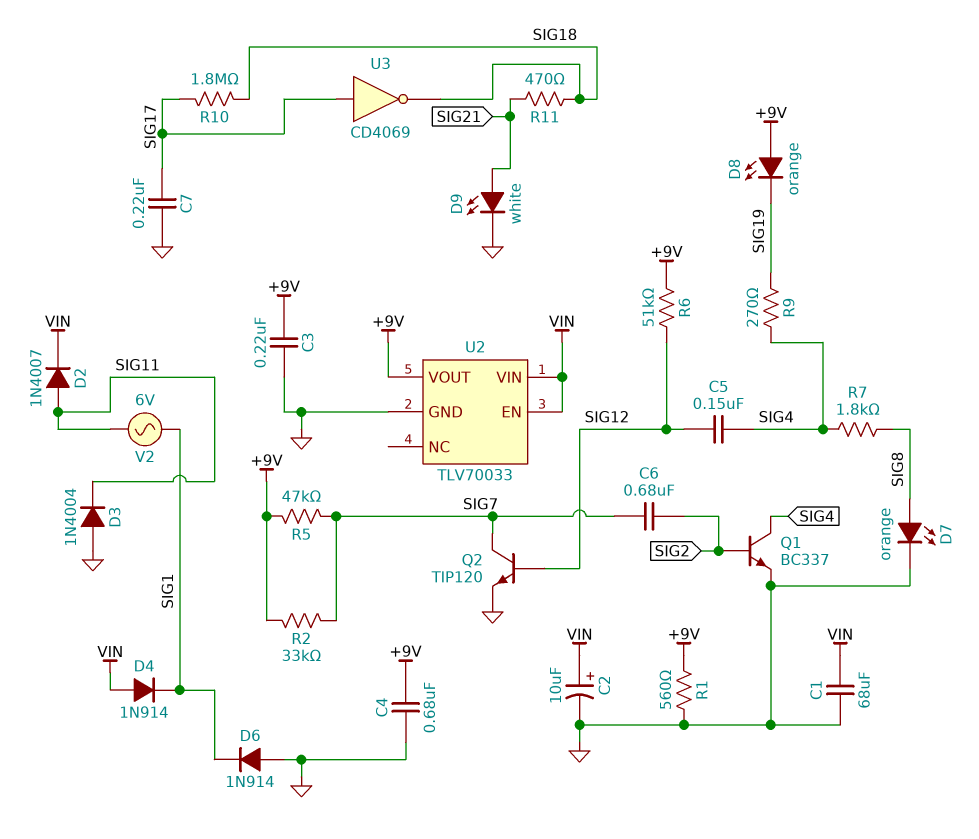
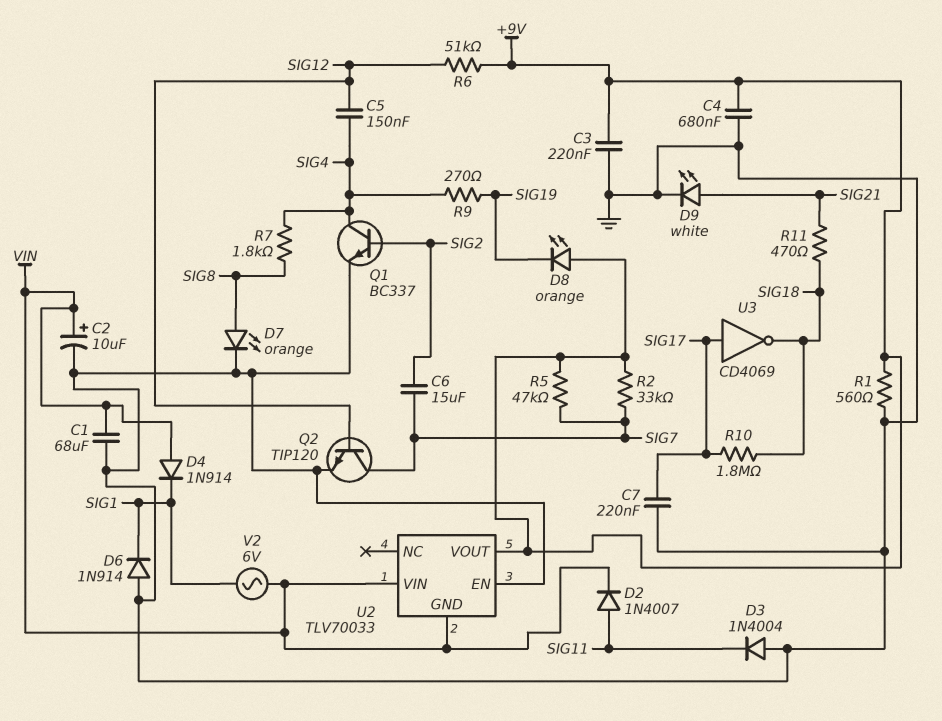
C6: 680nF (SIG2, SIG7) -> 15uF (SIG2, SIG7)
U2 pin EN: VIN -> GND
U2 pin GND: GND -> VIN
V2: AC 6V (SIG1, SIG11) -> AC 6V (SIG1, VIN)

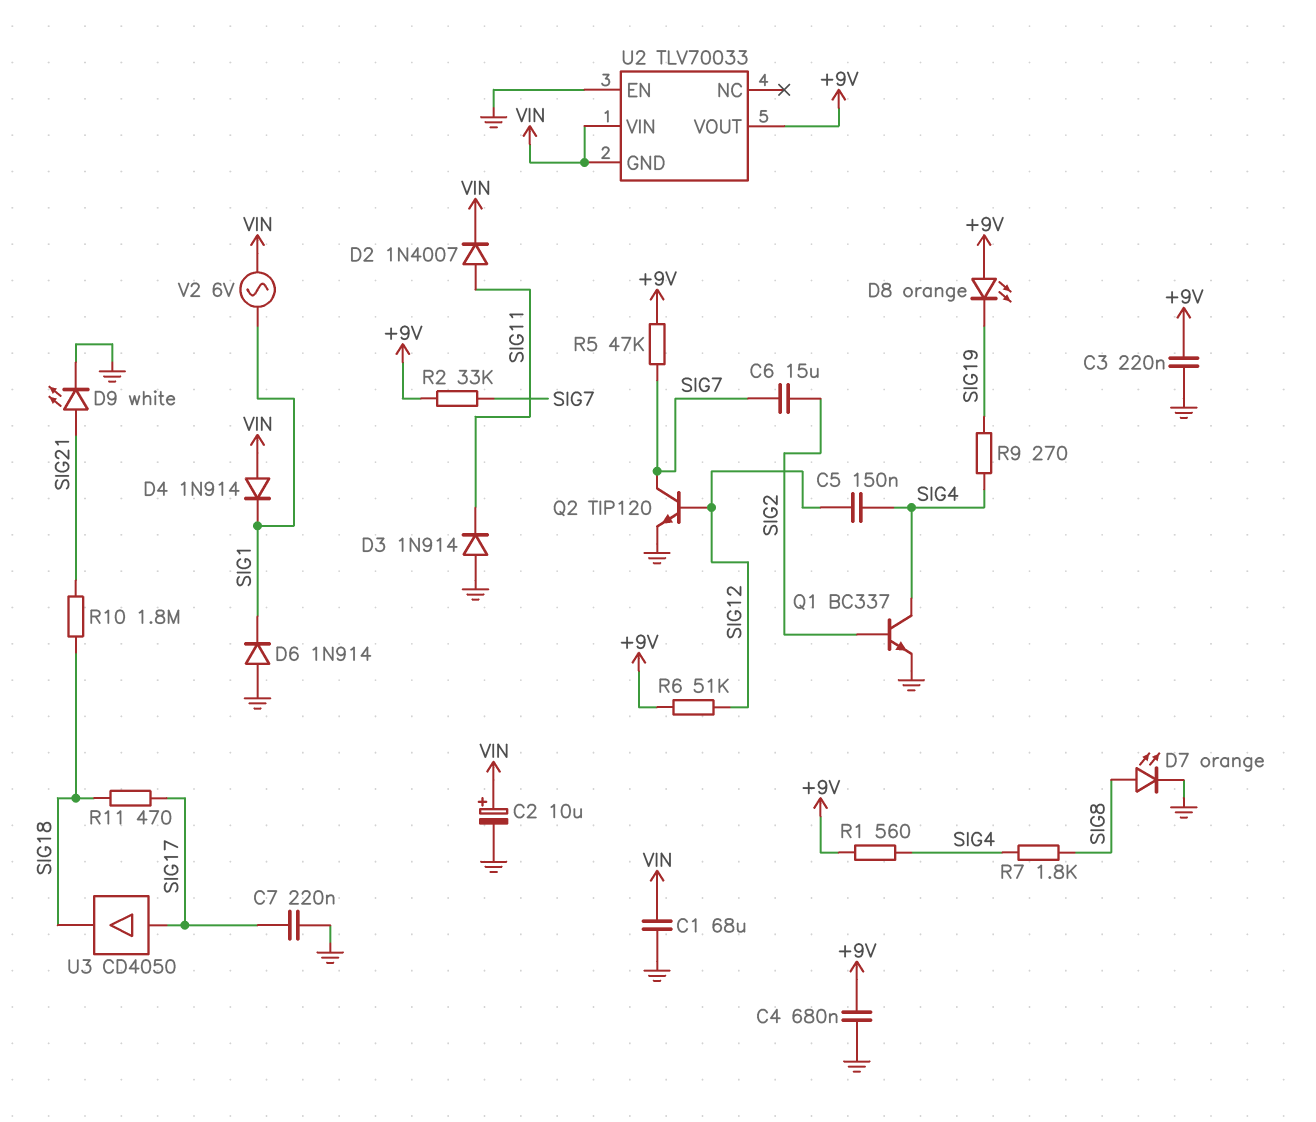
D3: diode 1N4004 (A GND, K SIG11) -> diode 1N914 (A GND, K SIG11)
R1: 560 (+9V, GND) -> 560 (+9V, SIG4)
R10: 1.8M (SIG17, SIG18) -> 1.8M (SIG18, SIG21)
R11: 470 (SIG18, SIG21) -> 470 (SIG17, SIG18)
U3: NOT CD4069 (in SIG17, out SIG18) -> buffer CD4050 (in SIG17, out SIG18)

